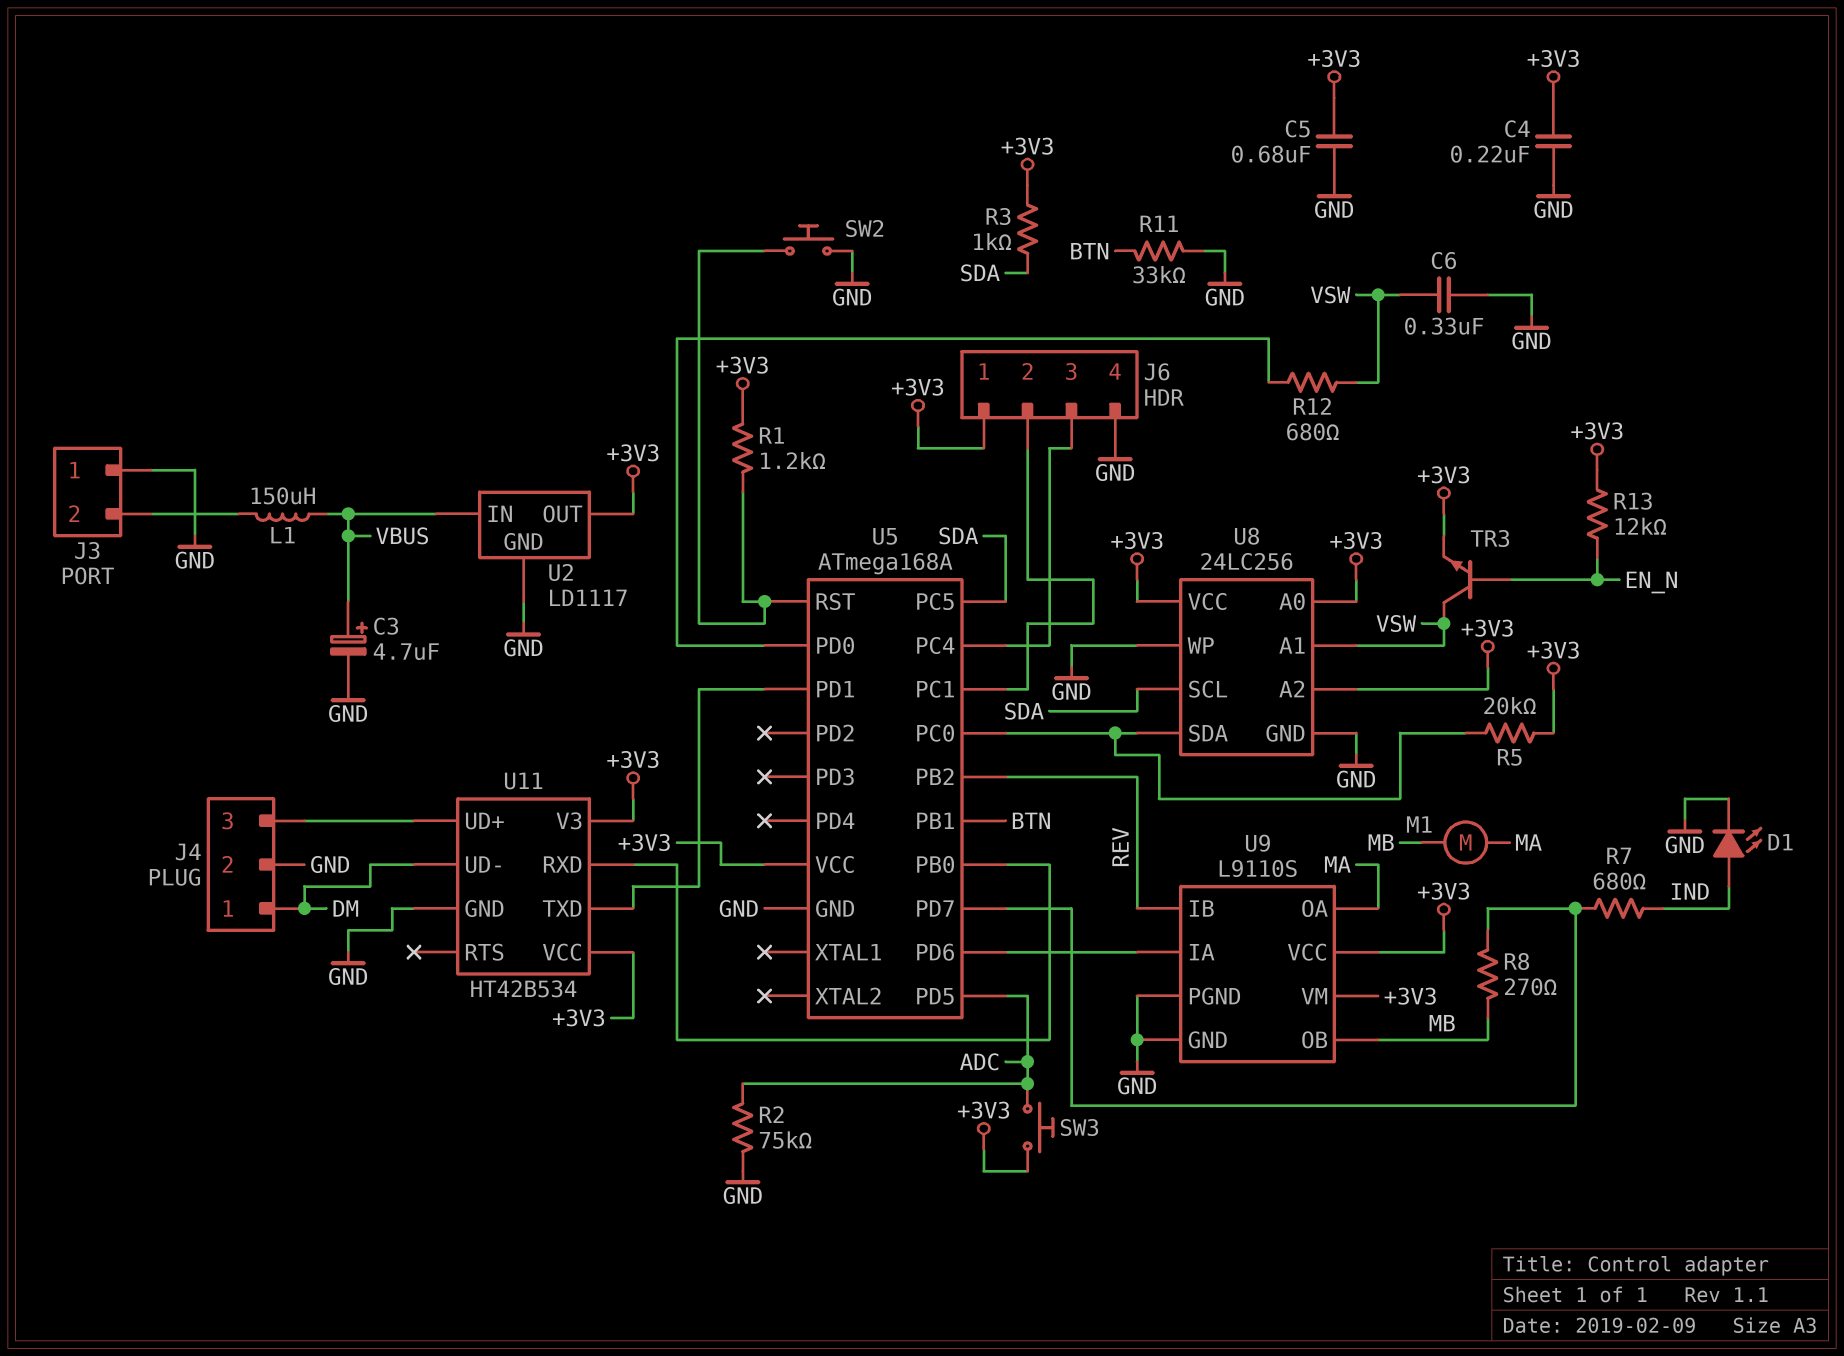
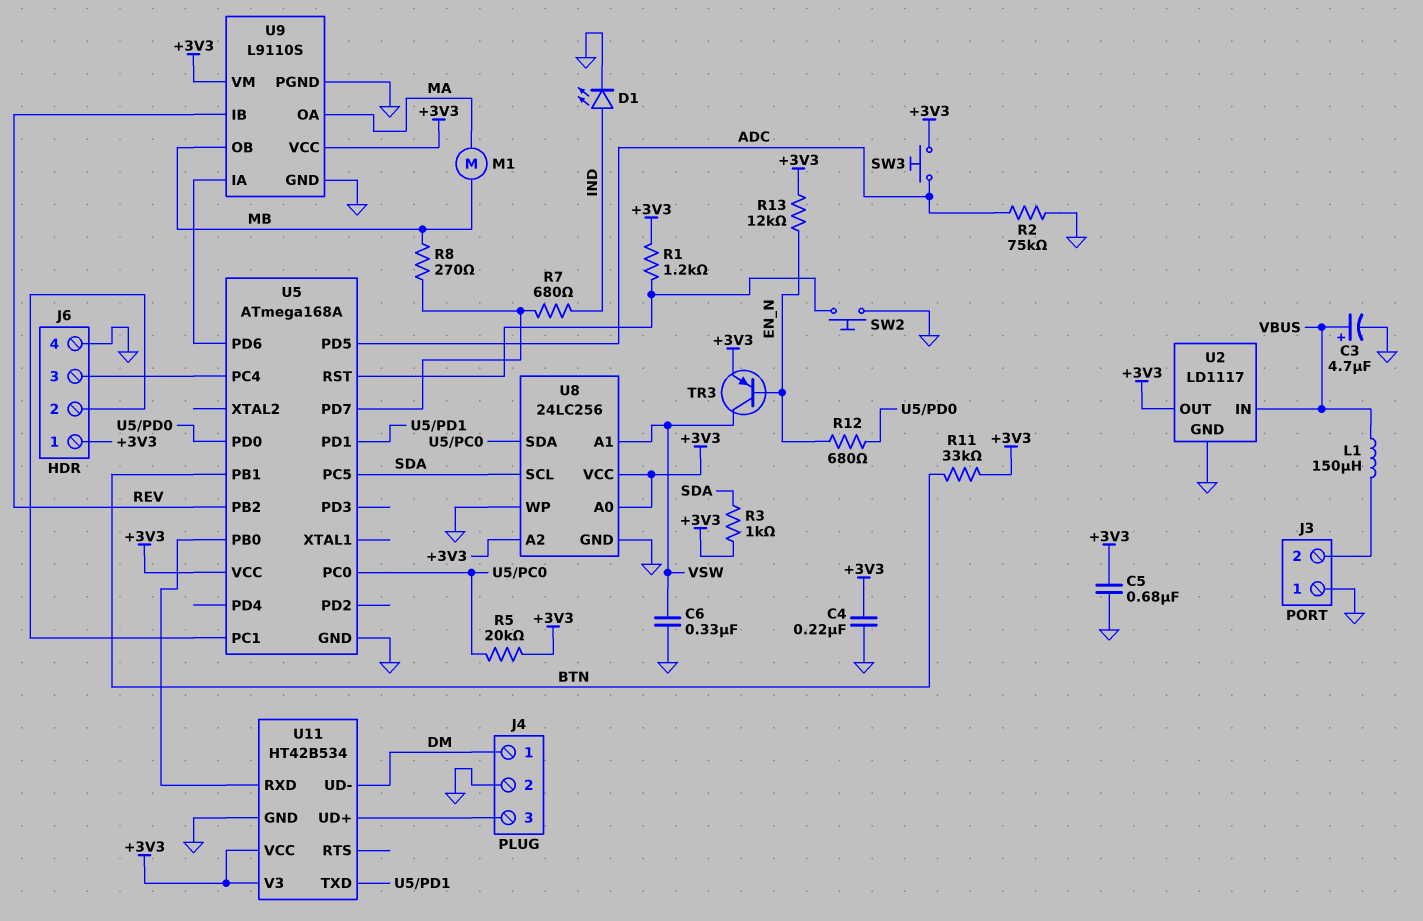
R11: 33k (BTN, GND) -> 33k (+3V3, BTN)
R12: 680 (U5/PD0, VSW) -> 680 (EN_N, U5/PD0)
TR3: NPN (B EN_N, C VSW, E +3V3) -> PNP (B EN_N, C VSW, E +3V3)

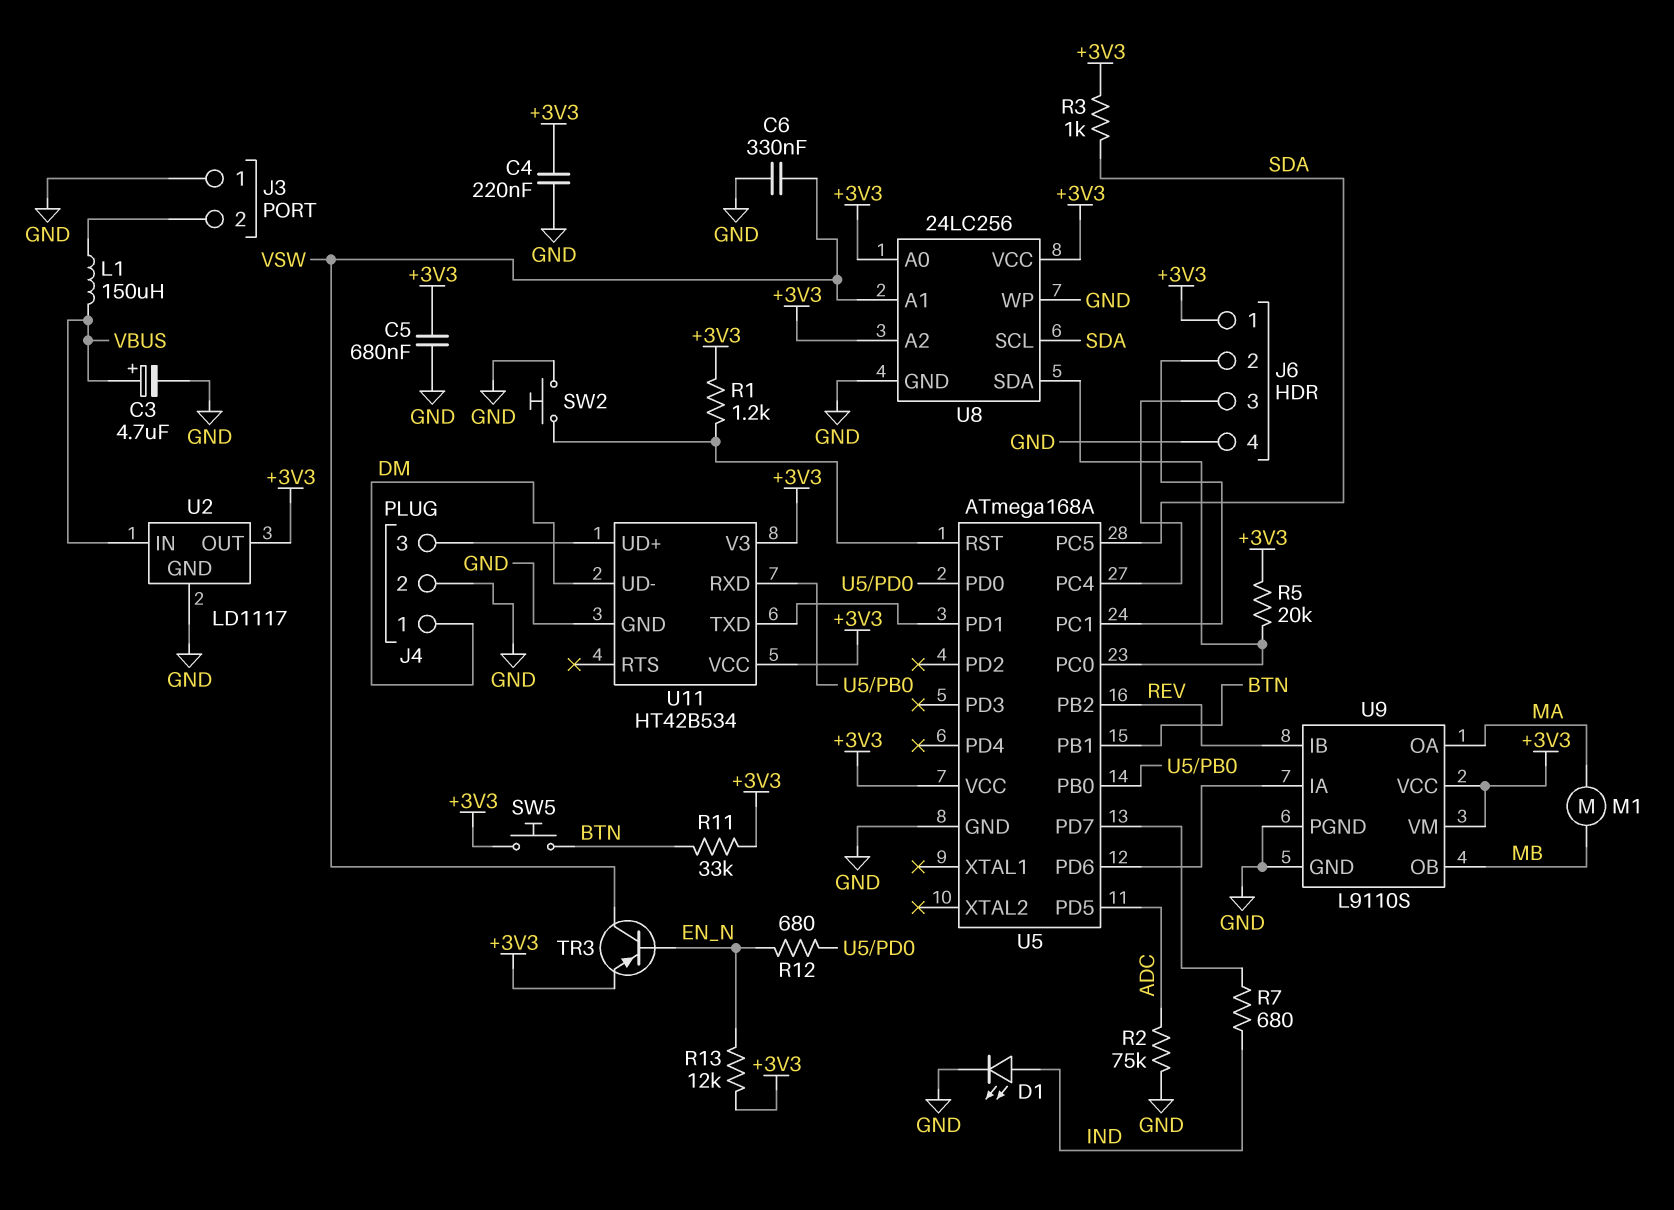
R8: 270 (MB, U5/PD7) -> none
SW3: button (+3V3, ADC) -> none
SW5: none -> button (+3V3, BTN)

